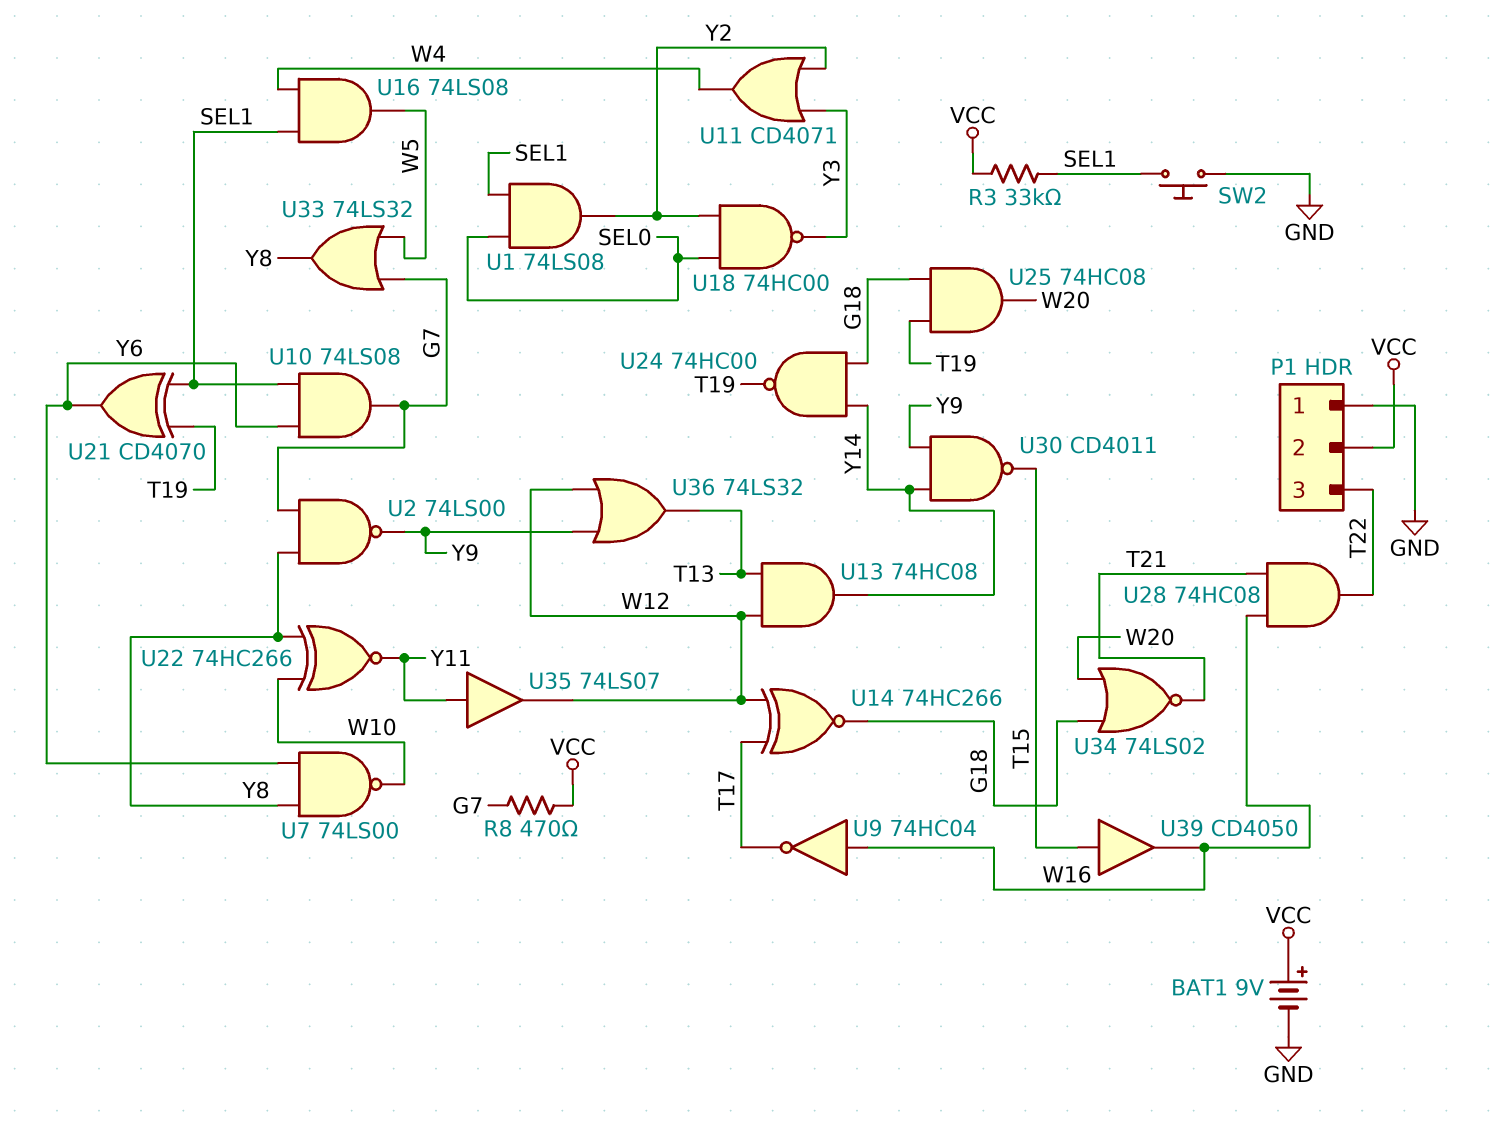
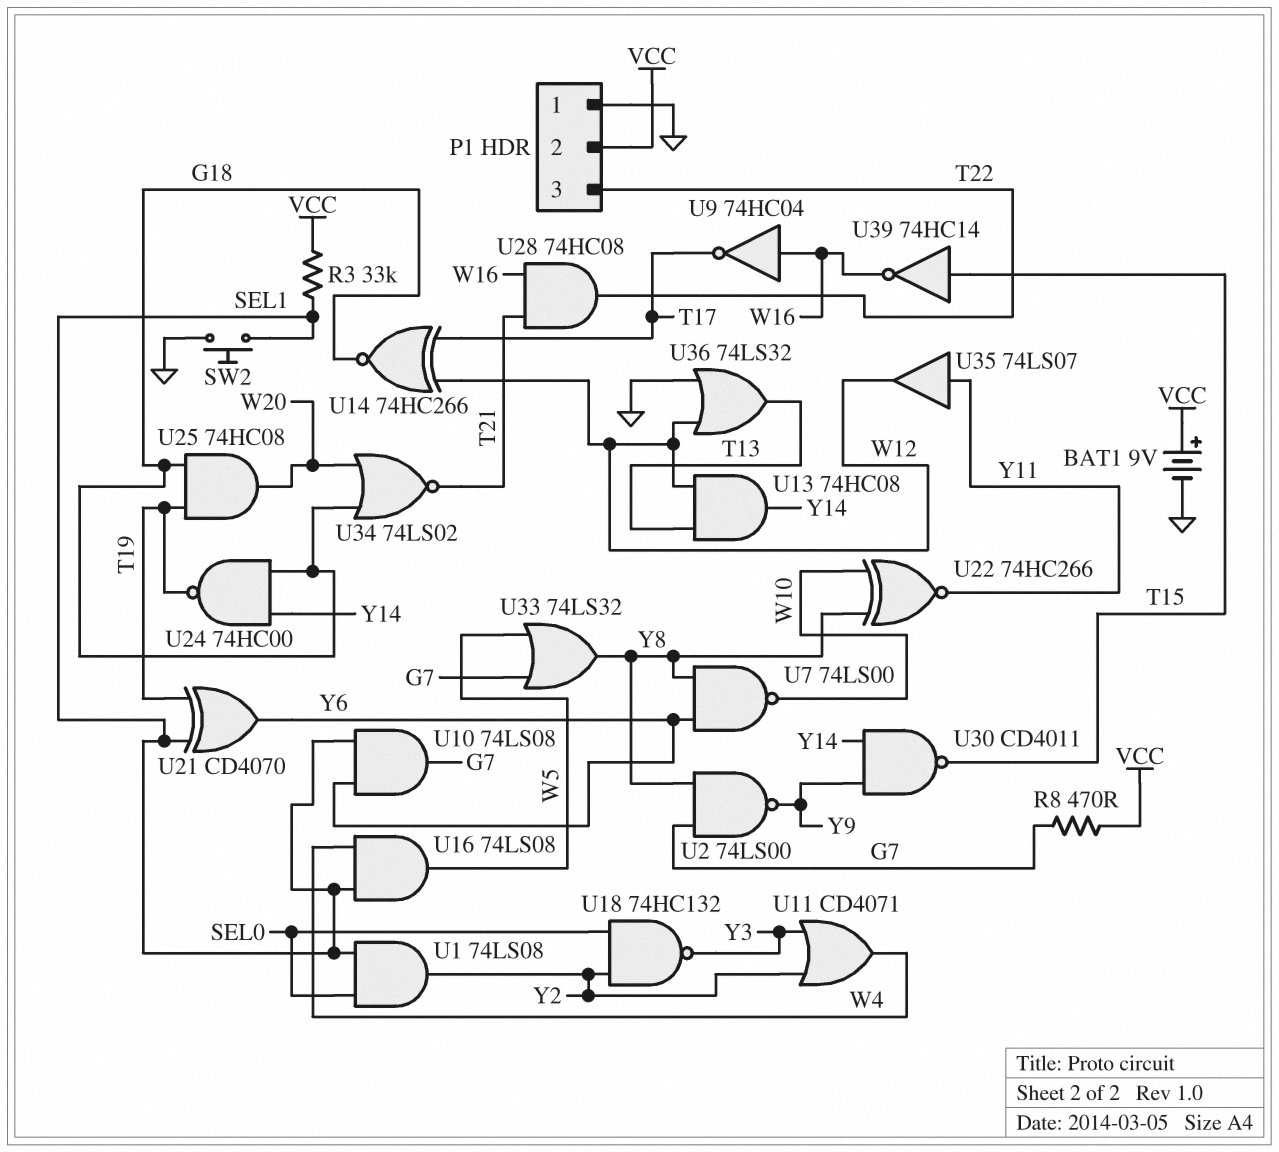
U18: NAND 74HC00 (in SEL0, in Y2, out Y3) -> NAND 74HC132 (in SEL0, in Y2, out Y3)
U36: OR 74LS32 (in W12, in Y9, out T13) -> OR 74LS32 (in GND, in W12, out T13)
U39: buffer CD4050 (in T15, out W16) -> NOT 74HC14 (in T15, out W16)

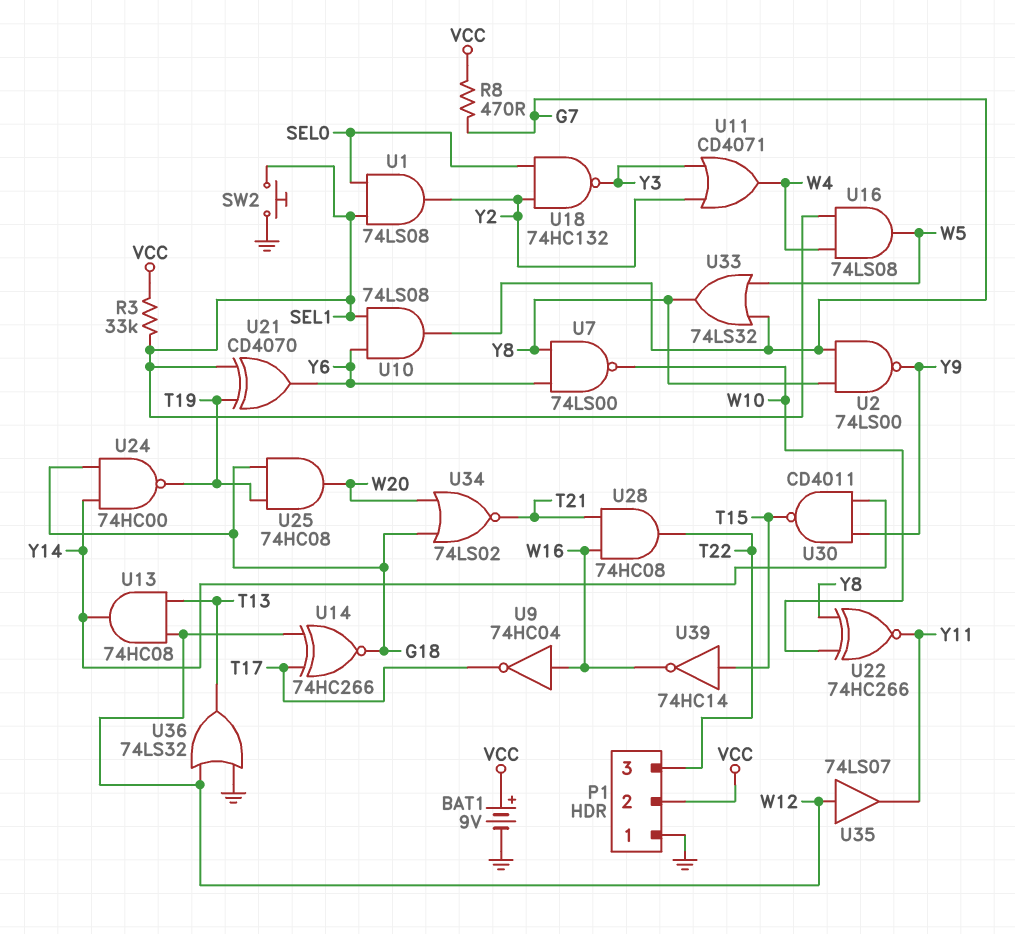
U35: buffer 74LS07 (in Y11, out W12) -> buffer 74LS07 (in W12, out Y11)

